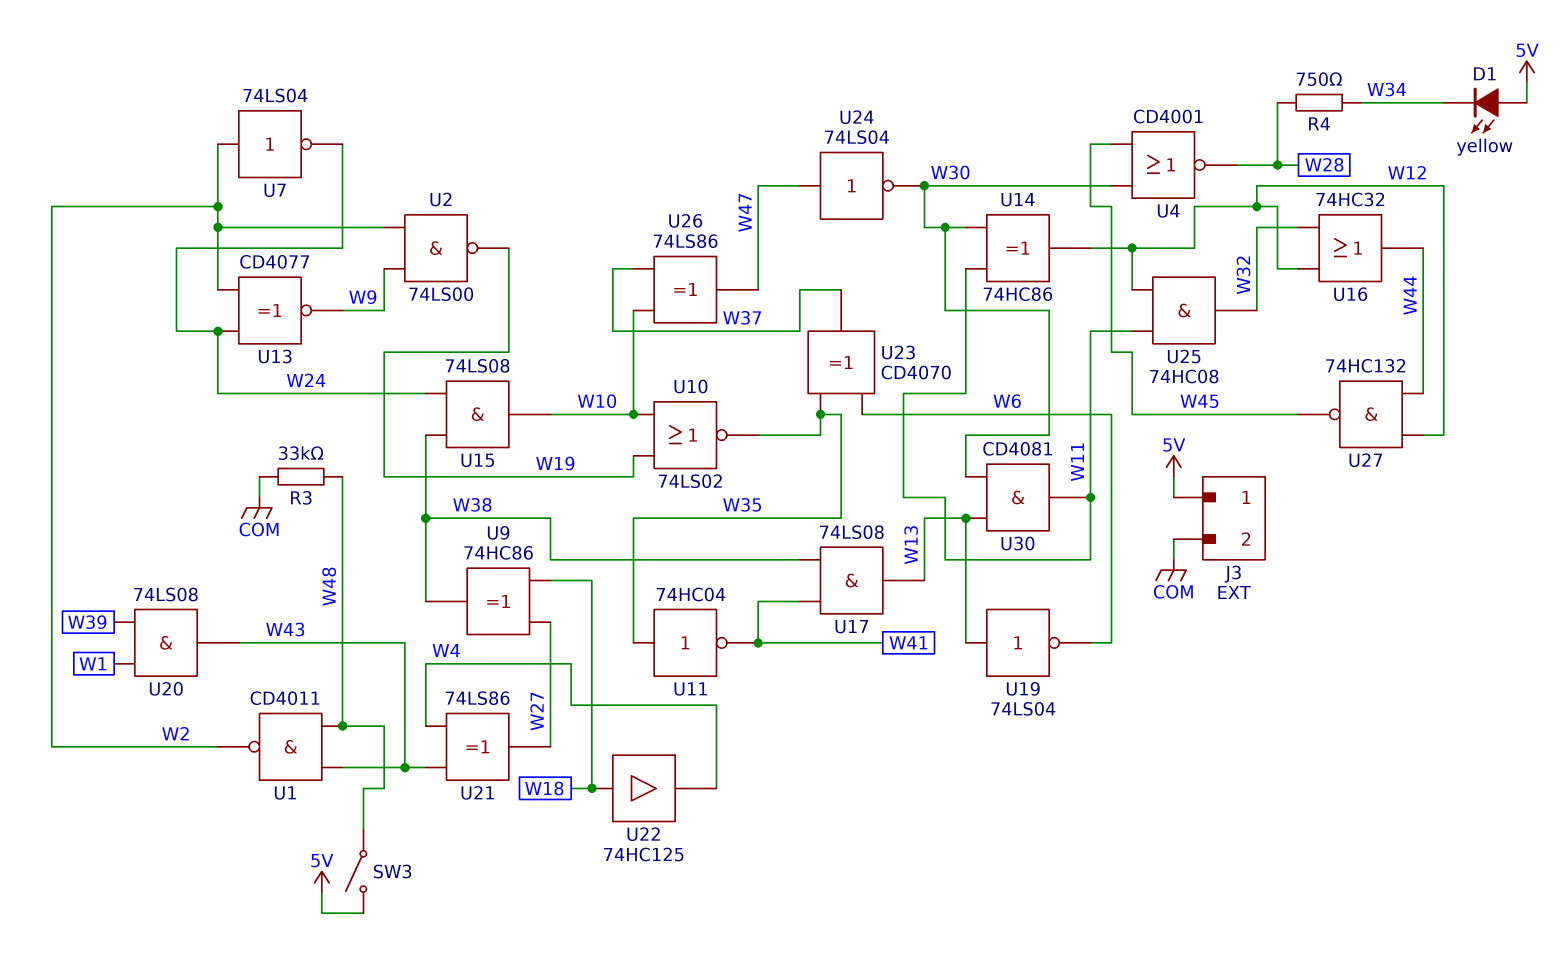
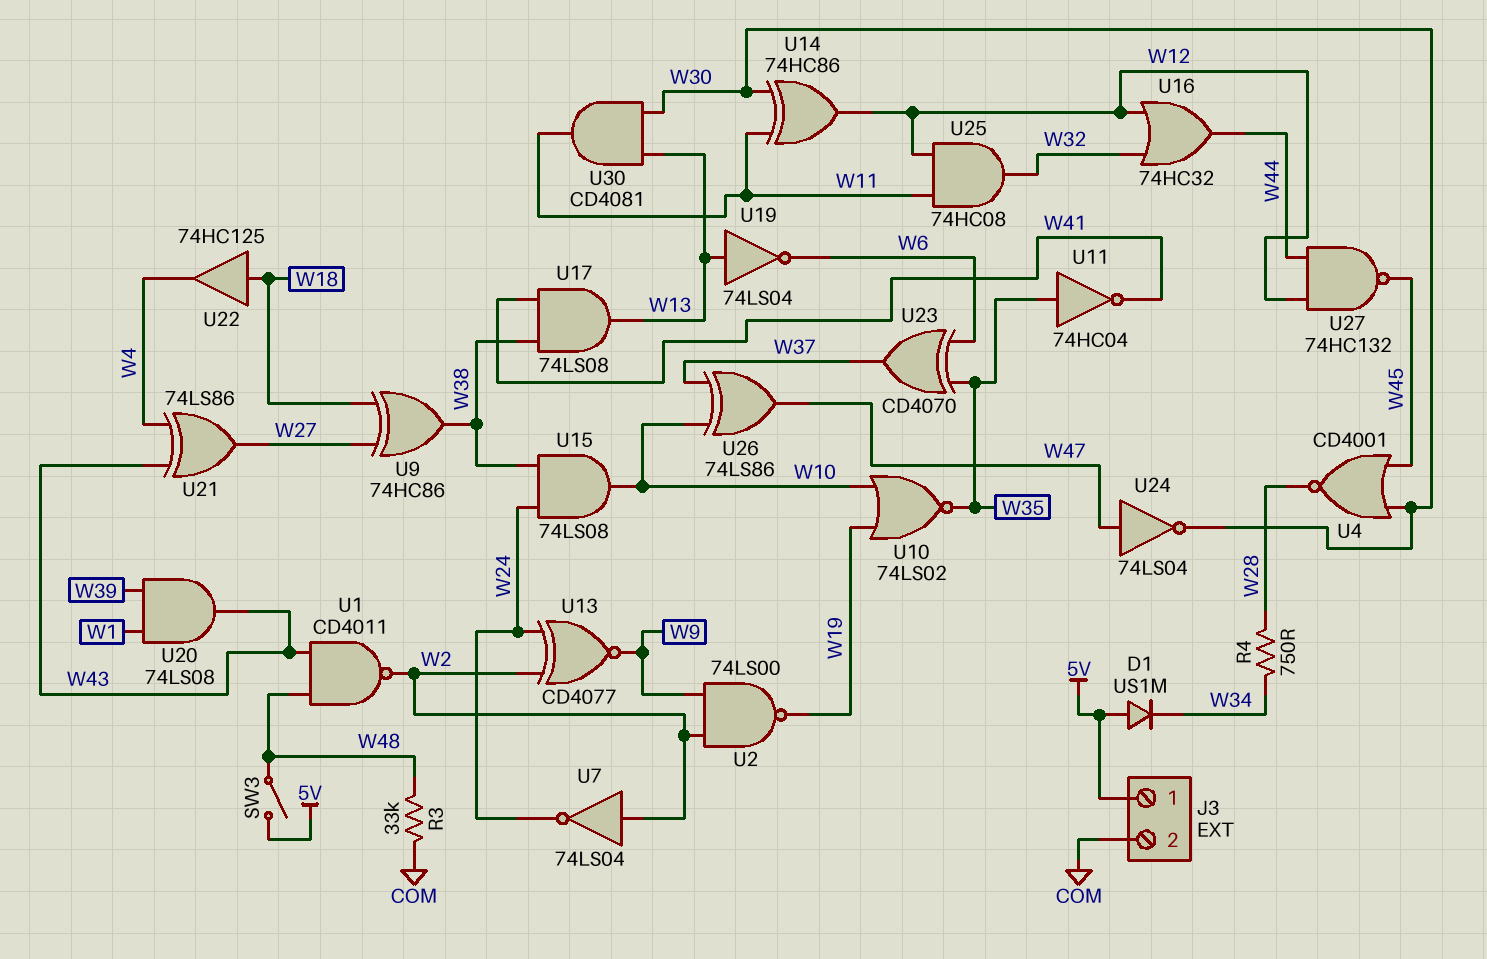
D1: LED yellow (A 5V, K W34) -> diode US1M (A 5V, K W34)

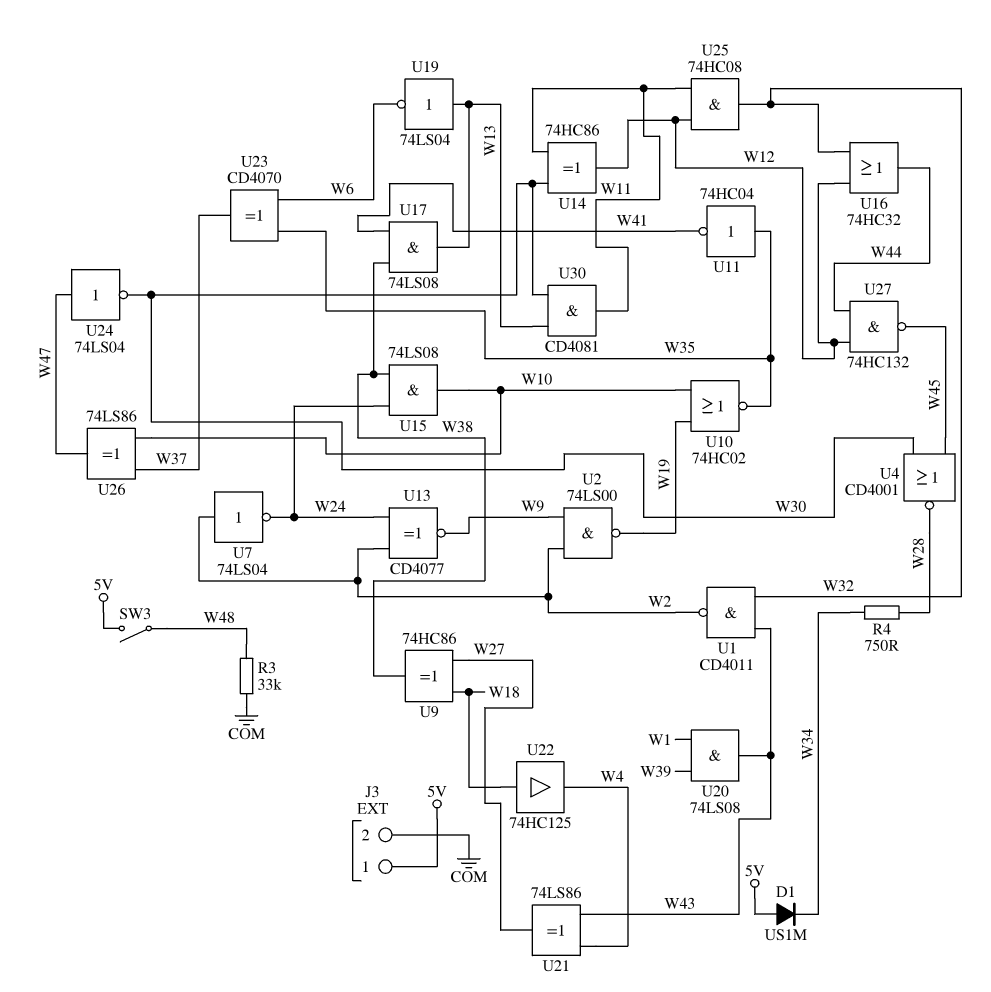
U1: NAND CD4011 (in W43, in W48, out W2) -> NAND CD4011 (in W32, in W43, out W2)
U10: NOR 74LS02 (in W10, in W19, out W35) -> NOR 74HC02 (in W10, in W19, out W35)

